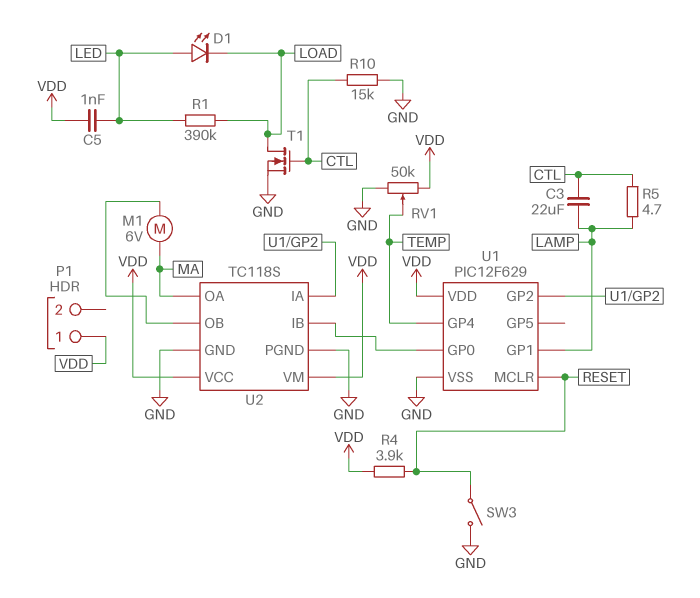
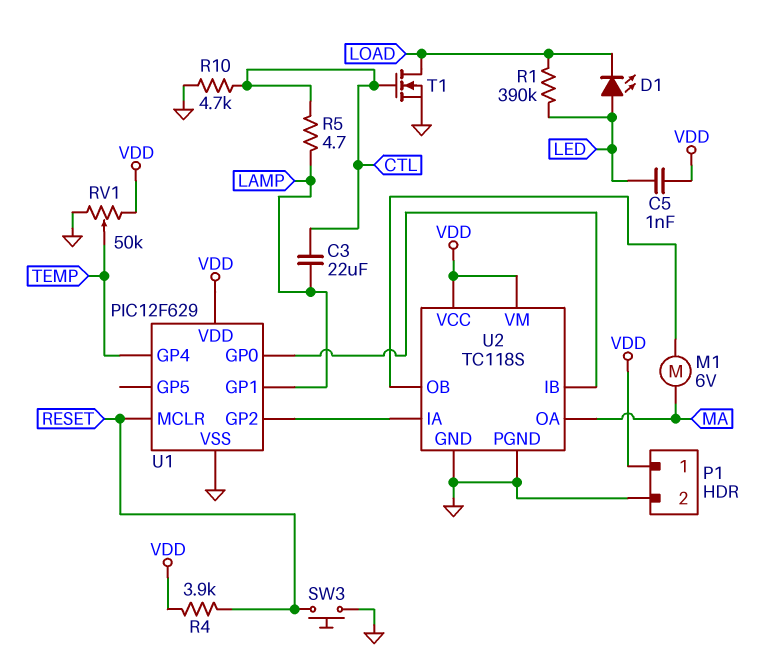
P1 pin 2: none -> GND
R10: 15k (CTL, GND) -> 4.7k (CTL, GND)
SW3: switch (GND, RESET) -> button (GND, RESET)

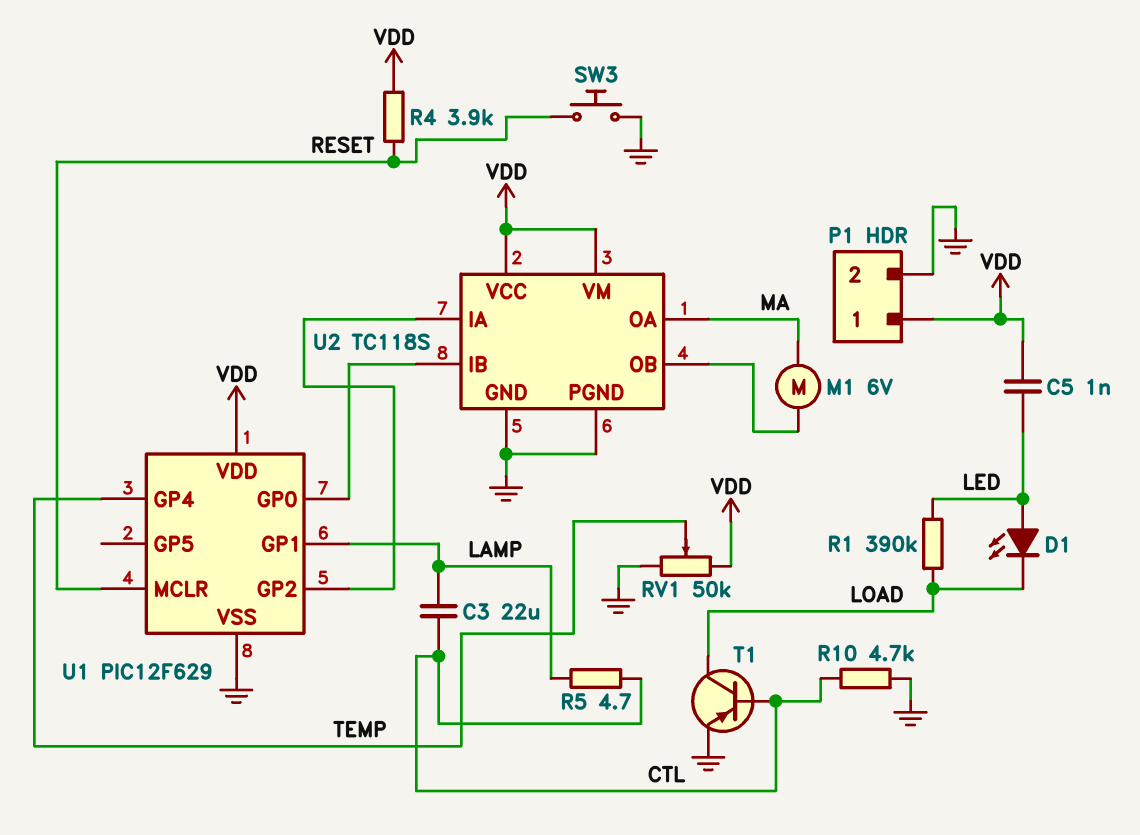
T1: NMOS (G CTL, D LOAD, S GND) -> PNP (B CTL, C LOAD, E GND)

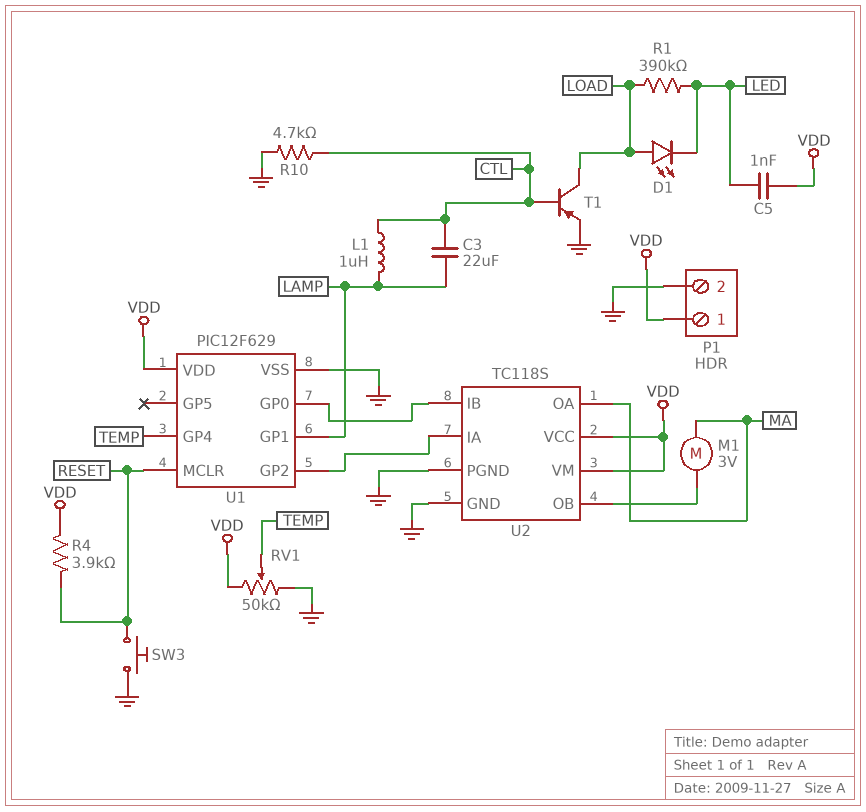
D1: LED (A LED, K LOAD) -> LED (A LOAD, K LED)
L1: none -> 1uH (CTL, LAMP)
M1: motor 6V (MA, U2/OB) -> motor 3V (MA, U2/OB)
R5: 4.7 (CTL, LAMP) -> none

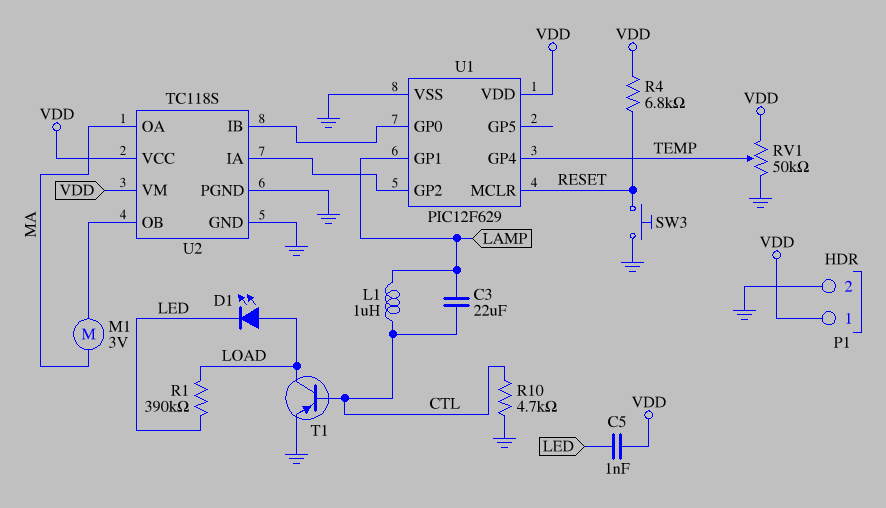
R4: 3.9k (RESET, VDD) -> 6.8k (RESET, VDD)

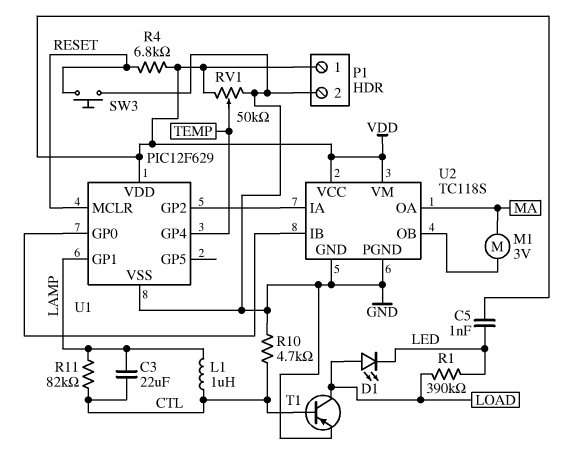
R11: none -> 82k (CTL, LAMP)

